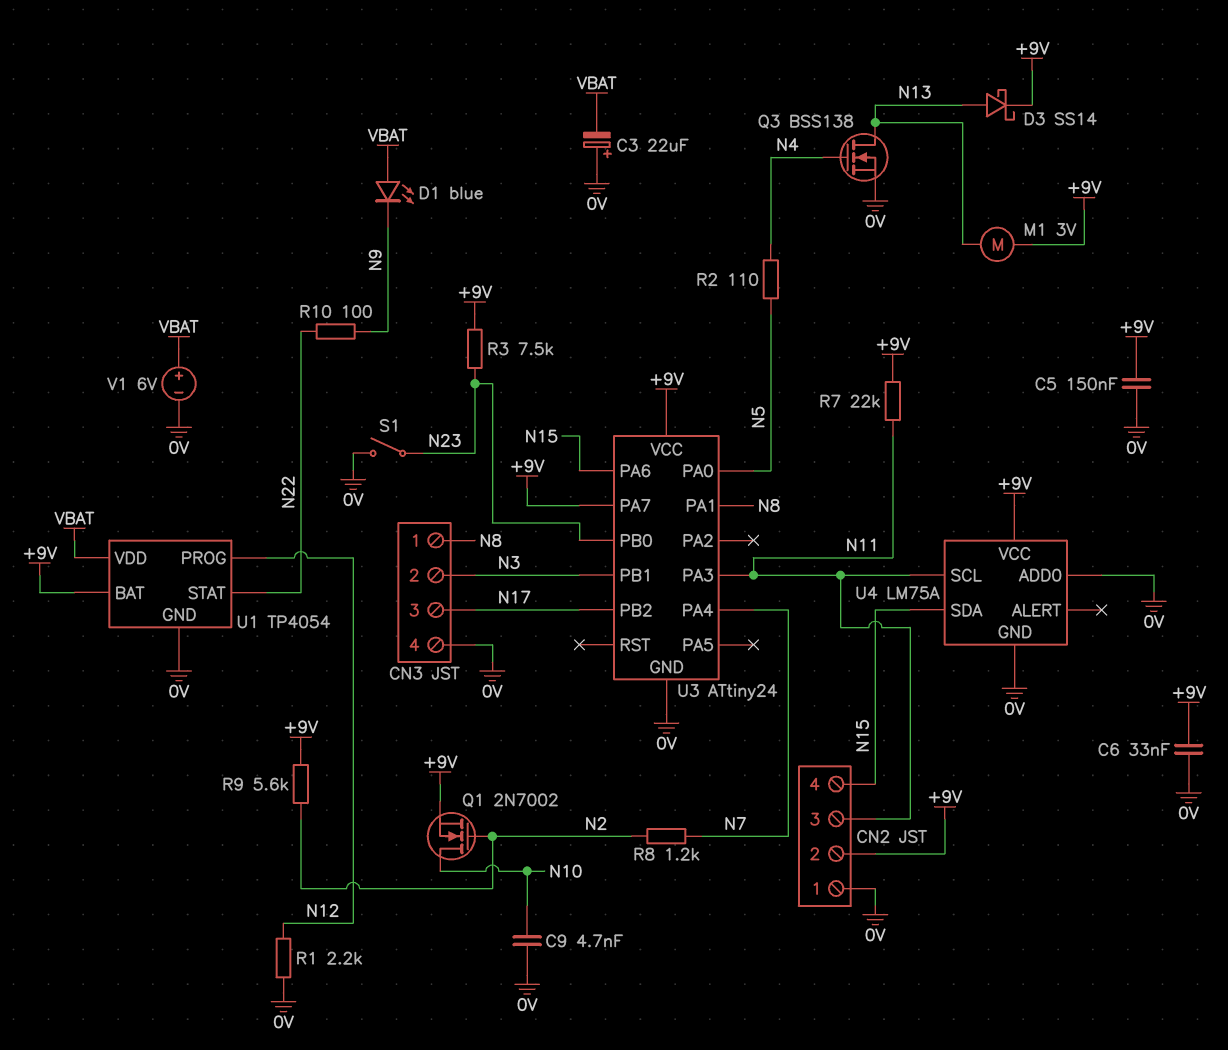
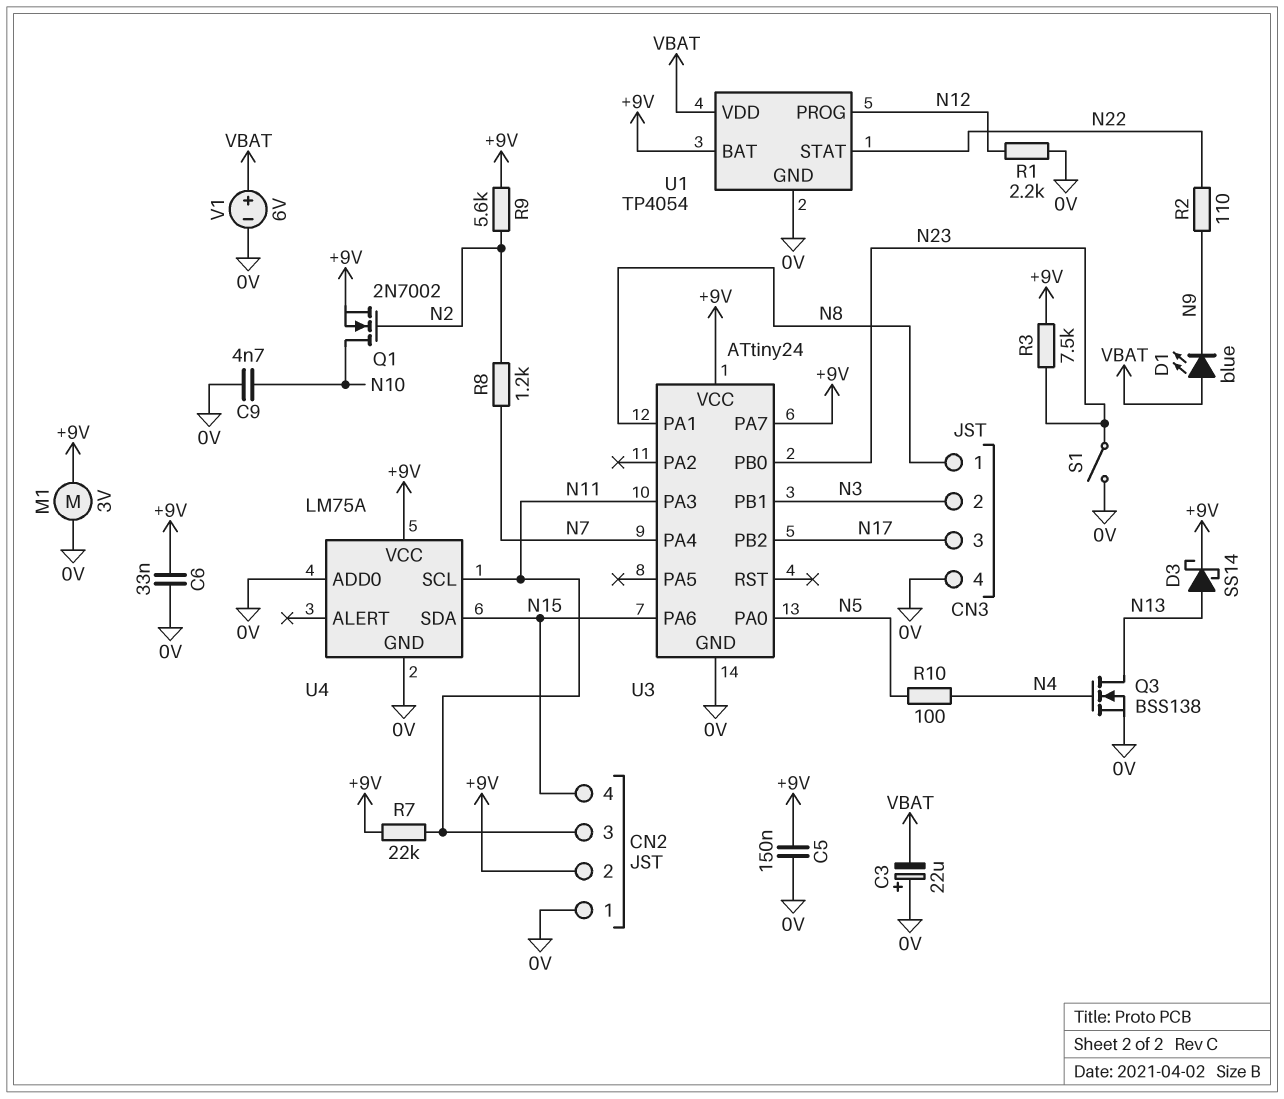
M1: motor 3V (+9V, N13) -> motor 3V (+9V, 0V)
R2: 110 (N4, N5) -> 110 (N9, N22)
R10: 100 (N9, N22) -> 100 (N4, N5)

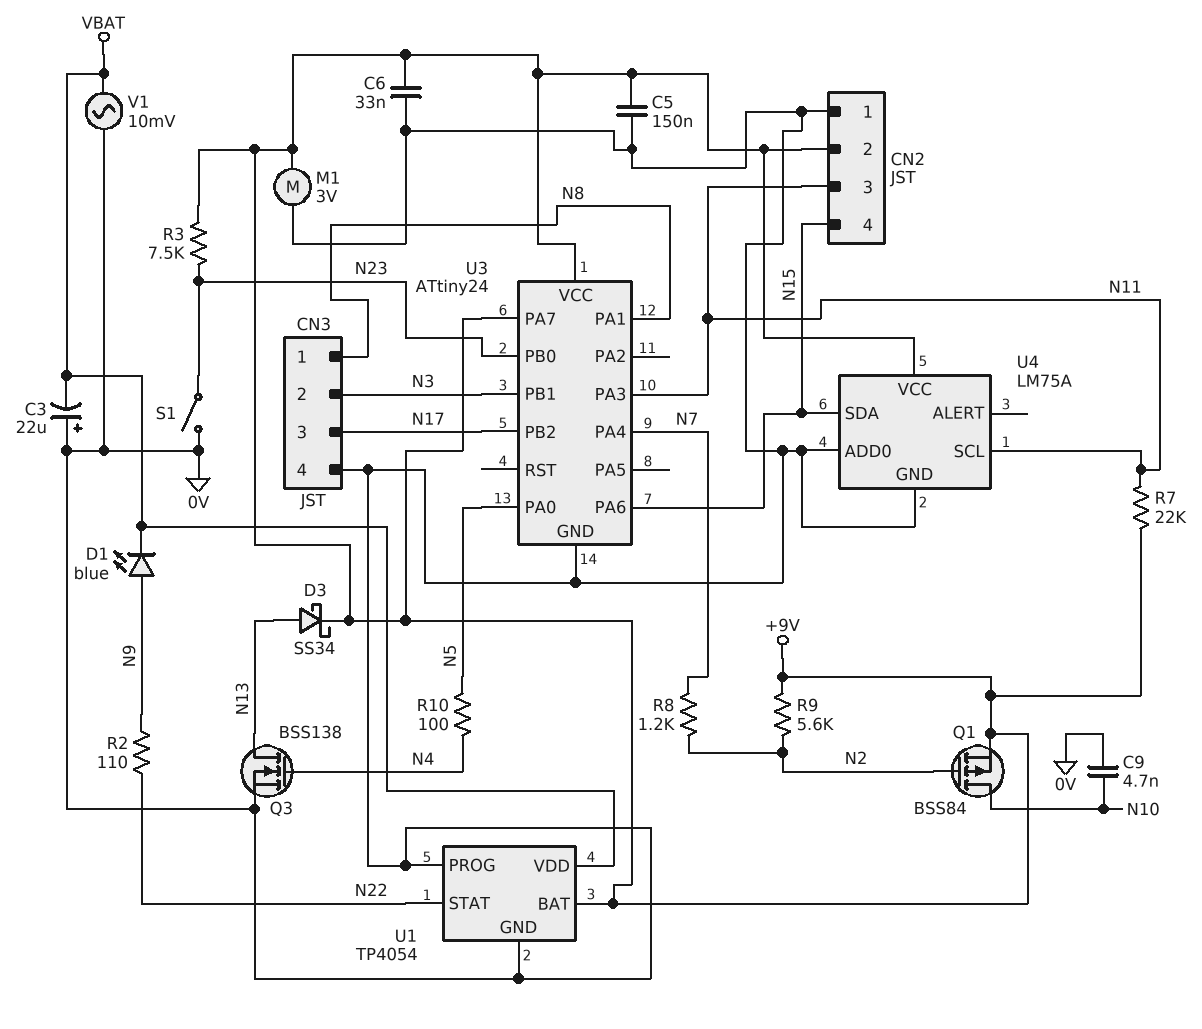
D1: LED blue (A VBAT, K N9) -> LED blue (A N9, K VBAT)
D3: schottky SS14 (A N13, K +9V) -> schottky SS34 (A N13, K +9V)
Q1: NMOS 2N7002 (G N2, D N10, S +9V) -> PMOS BSS84 (G N2, D N10, S +9V)
R1: 2.2k (0V, N12) -> none
U1 pin PROG: N12 -> 0V
V1: 6V (plus VBAT, minus 0V) -> AC 10mV (0V, VBAT)

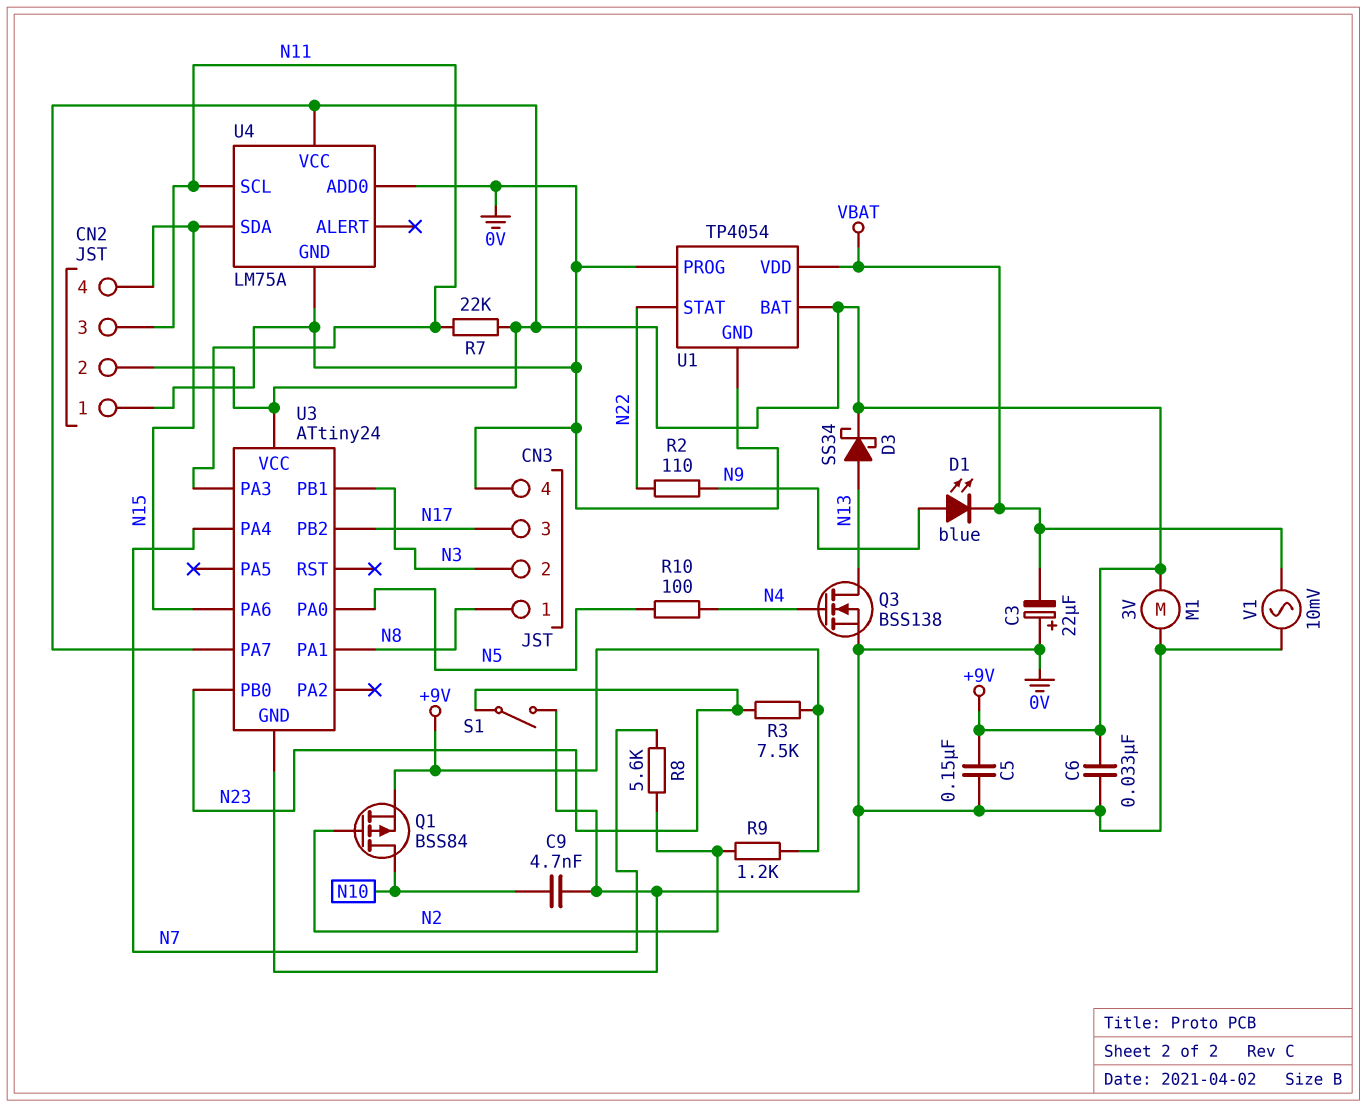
R8: 1.2k (N2, N7) -> 5.6k (N2, N7)
R9: 5.6k (+9V, N2) -> 1.2k (+9V, N2)

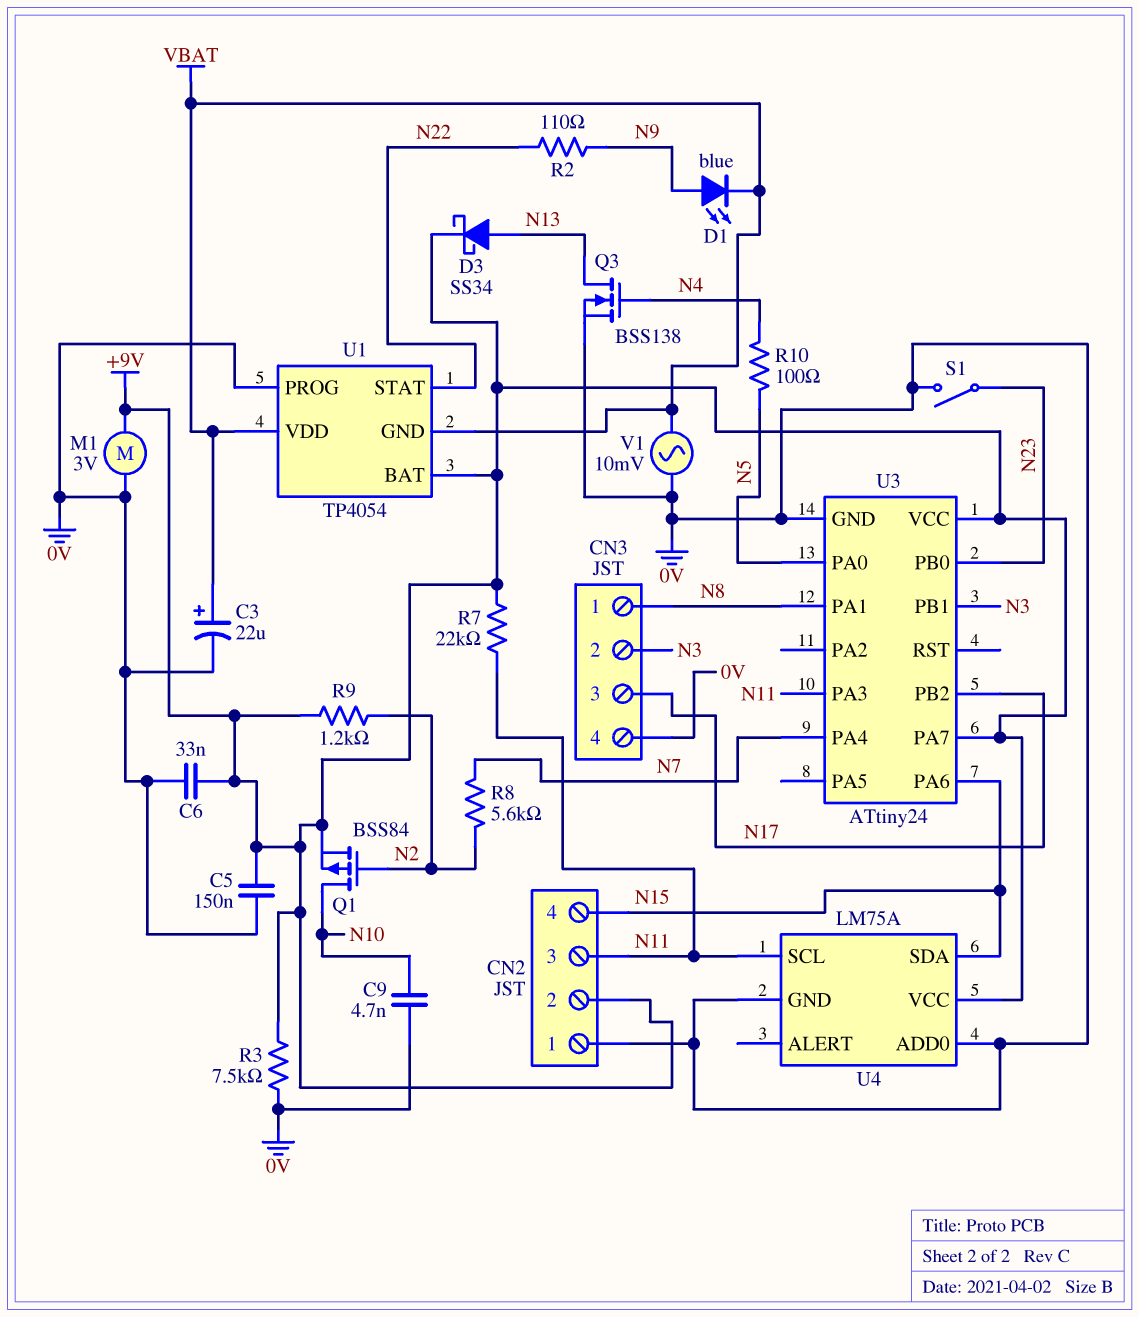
C3: 22uF (plus 0V, minus VBAT) -> 22uF (plus VBAT, minus 0V)
R3: 7.5k (+9V, N23) -> 7.5k (+9V, 0V)
U1 pin GND: 0V -> VBAT

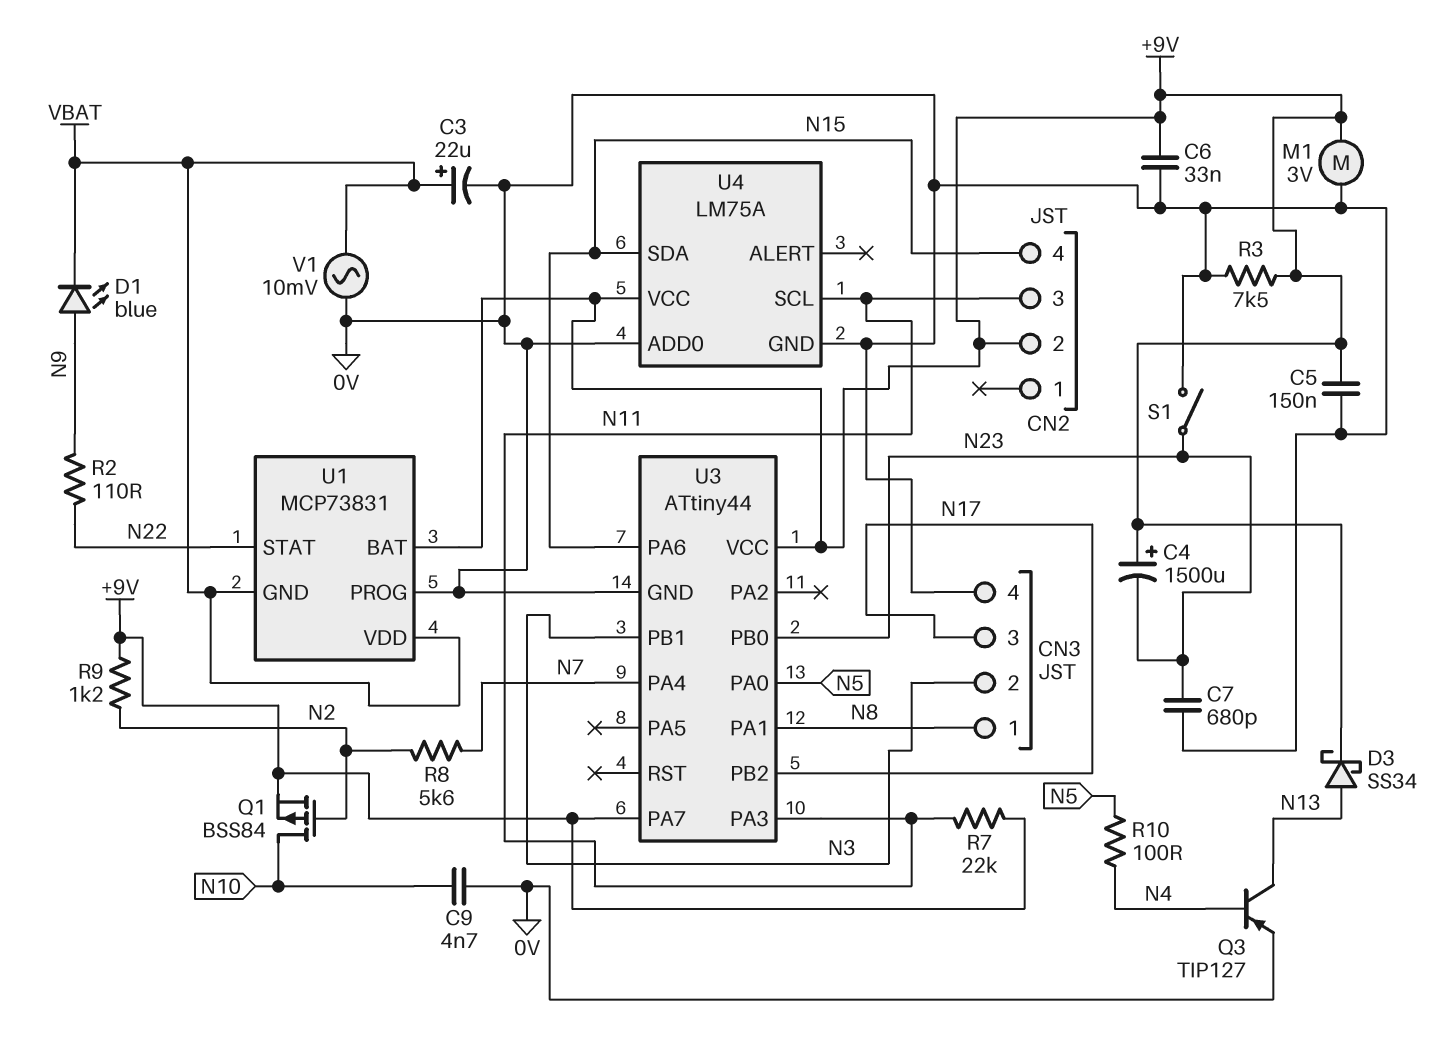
C4: none -> 1500uF (plus +9V, minus N23)
C7: none -> 680pF (0V, N23)
CN2 pin 1: 0V -> none
Q3: NMOS BSS138 (G N4, D N13, S 0V) -> PNP TIP127 (B N4, C N13, E 0V)
U1: TP4054 -> MCP73831
U3: ATtiny24 -> ATtiny44

